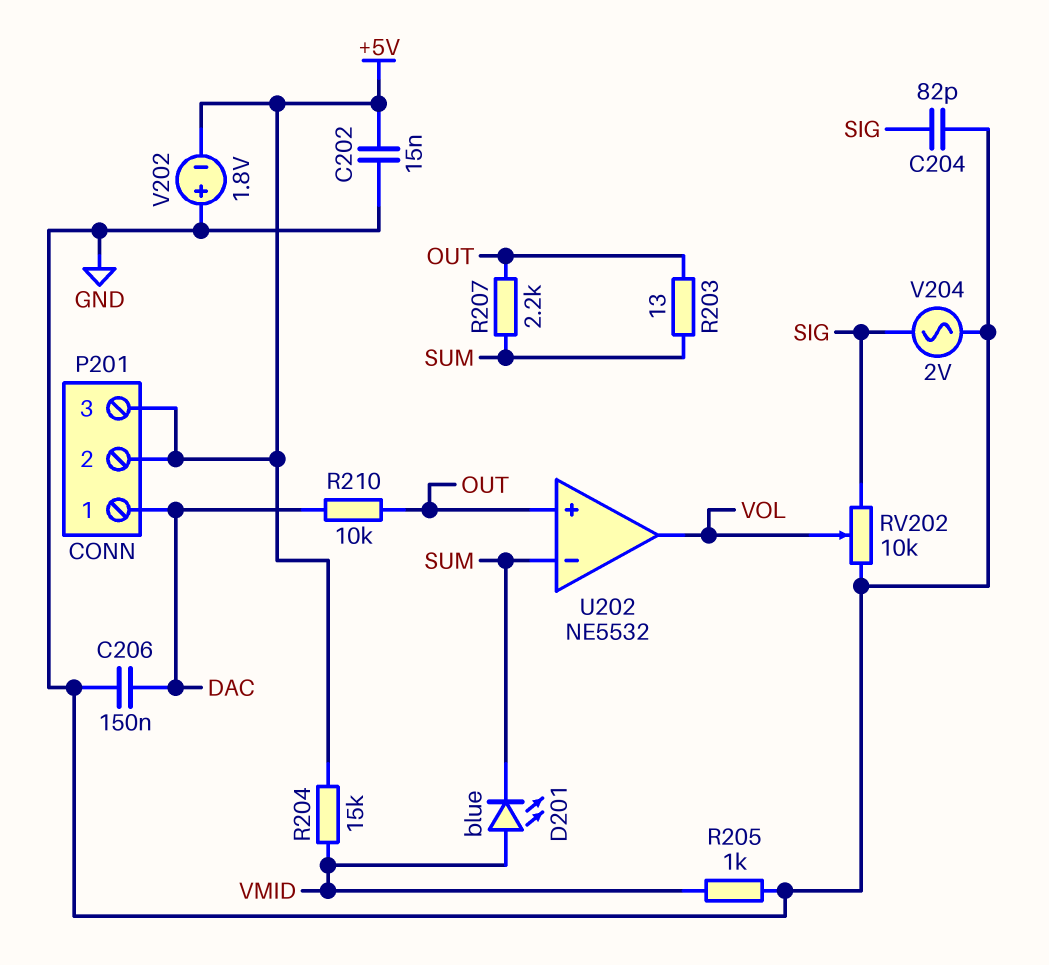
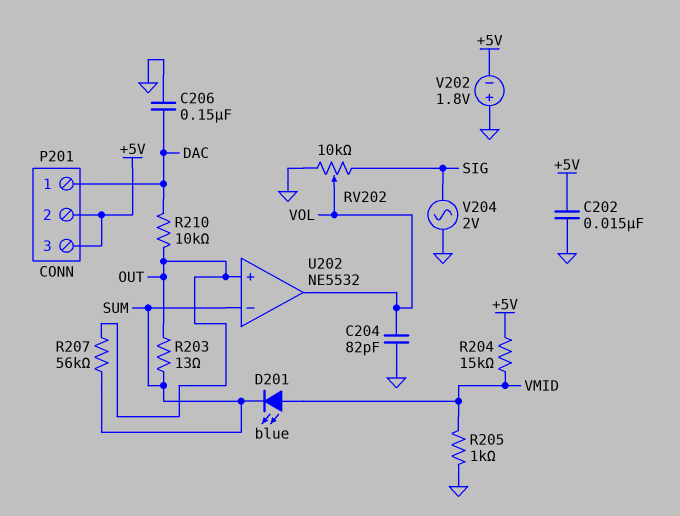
C204: 82pF (GND, SIG) -> 82pF (GND, VOL)
R207: 2.2k (OUT, SUM) -> 56k (OUT, SUM)

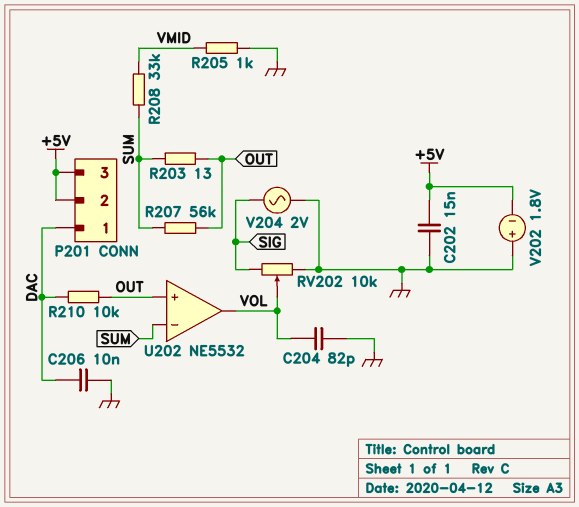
C206: 150nF (DAC, GND) -> 10nF (DAC, GND)
D201: LED blue (A VMID, K SUM) -> none
R204: 15k (+5V, VMID) -> none
R208: none -> 33k (SUM, VMID)

